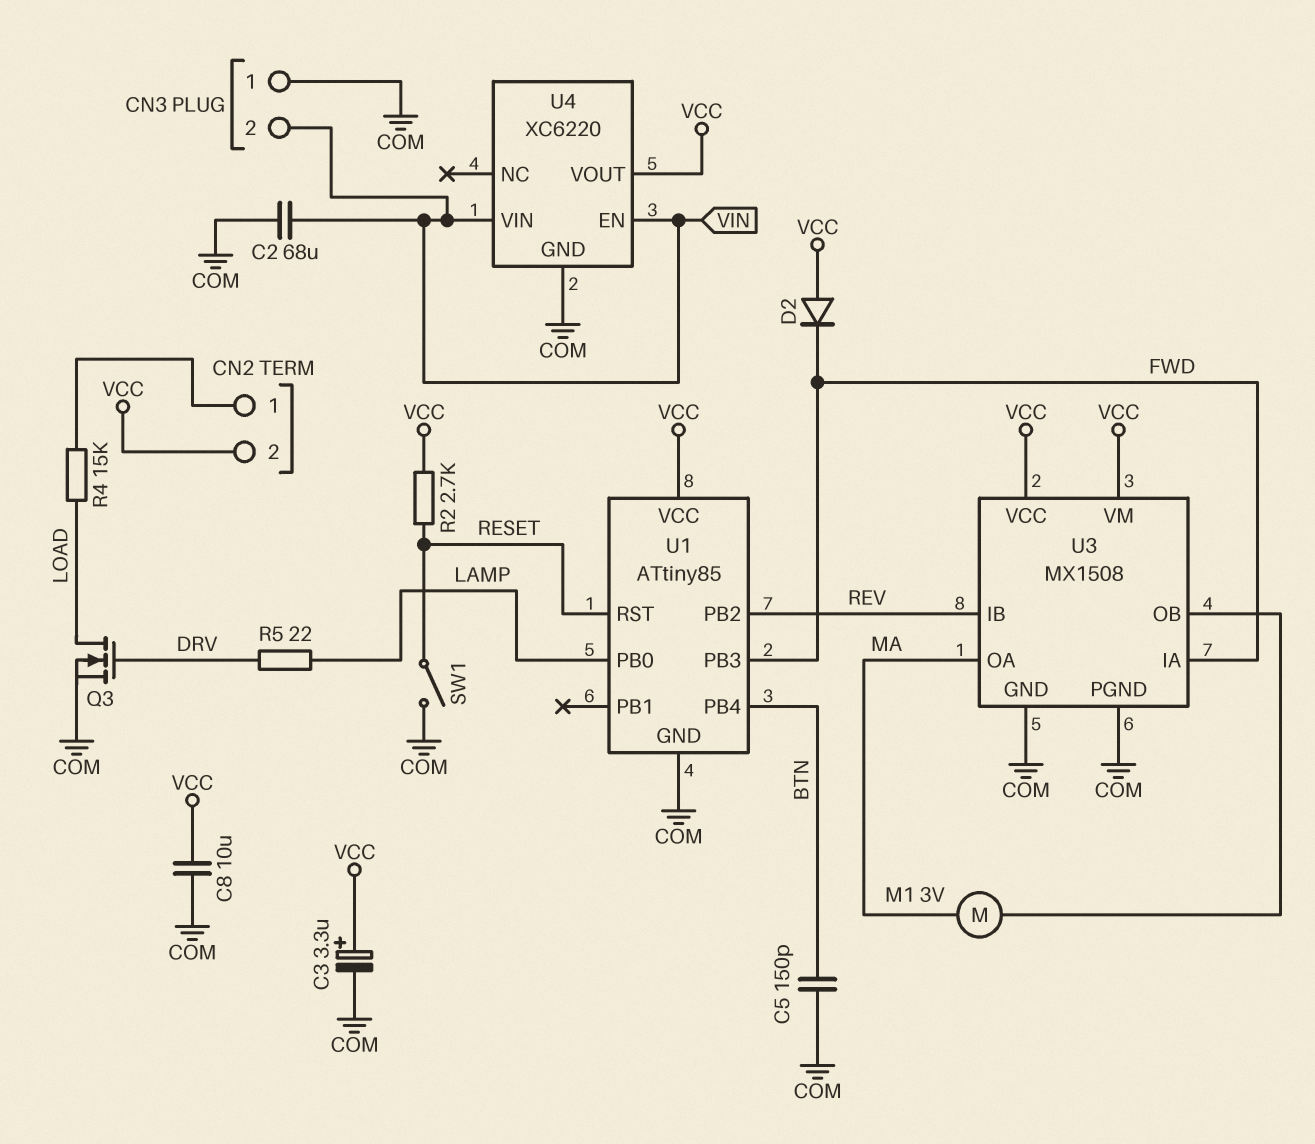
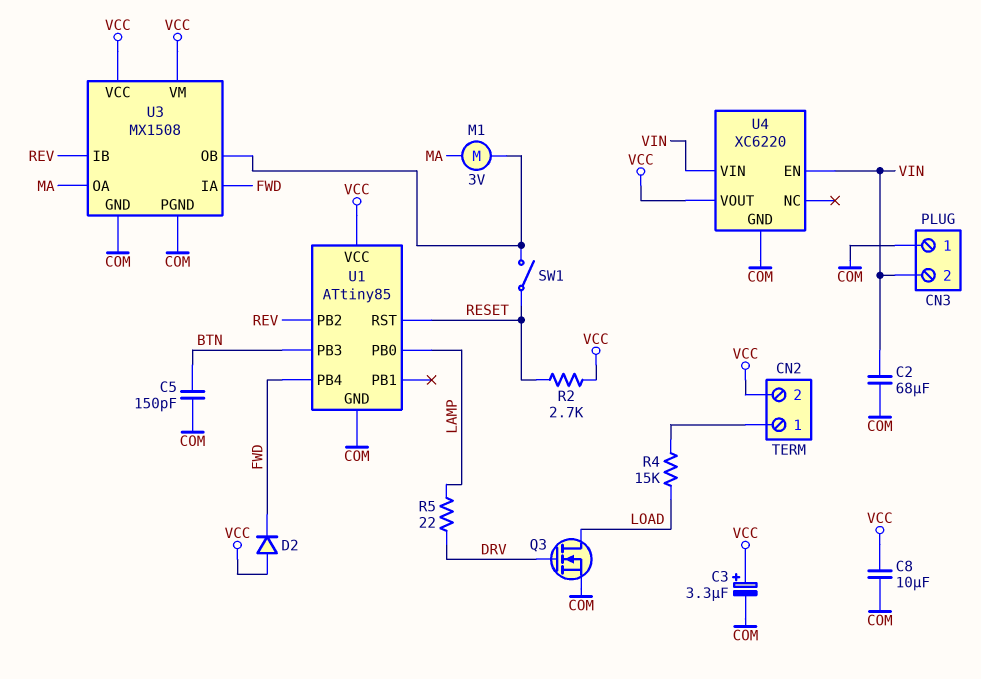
SW1: switch (COM, RESET) -> switch (RESET, U3/OB)
U1 pin PB3: FWD -> BTN
U1 pin PB4: BTN -> FWD

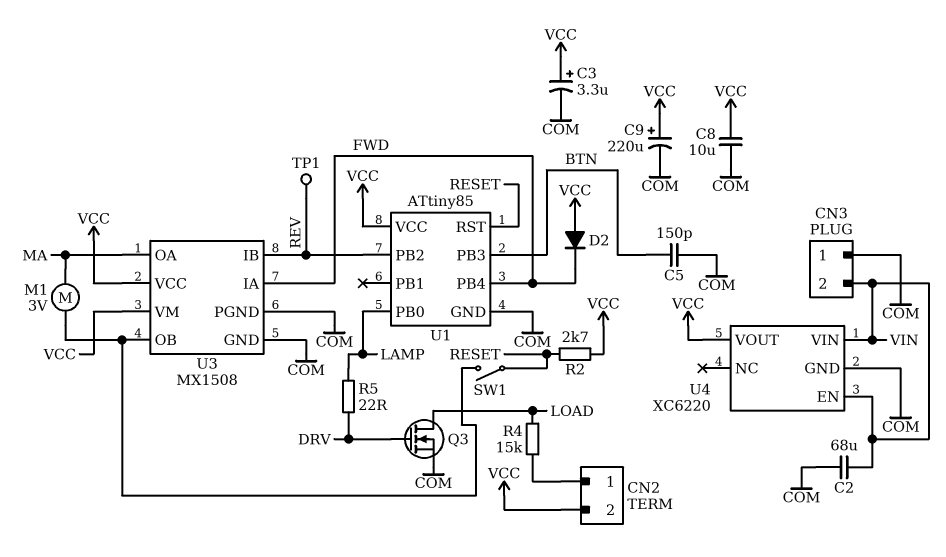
C9: none -> 220uF (plus VCC, minus COM)
TP1: none -> test point (REV)

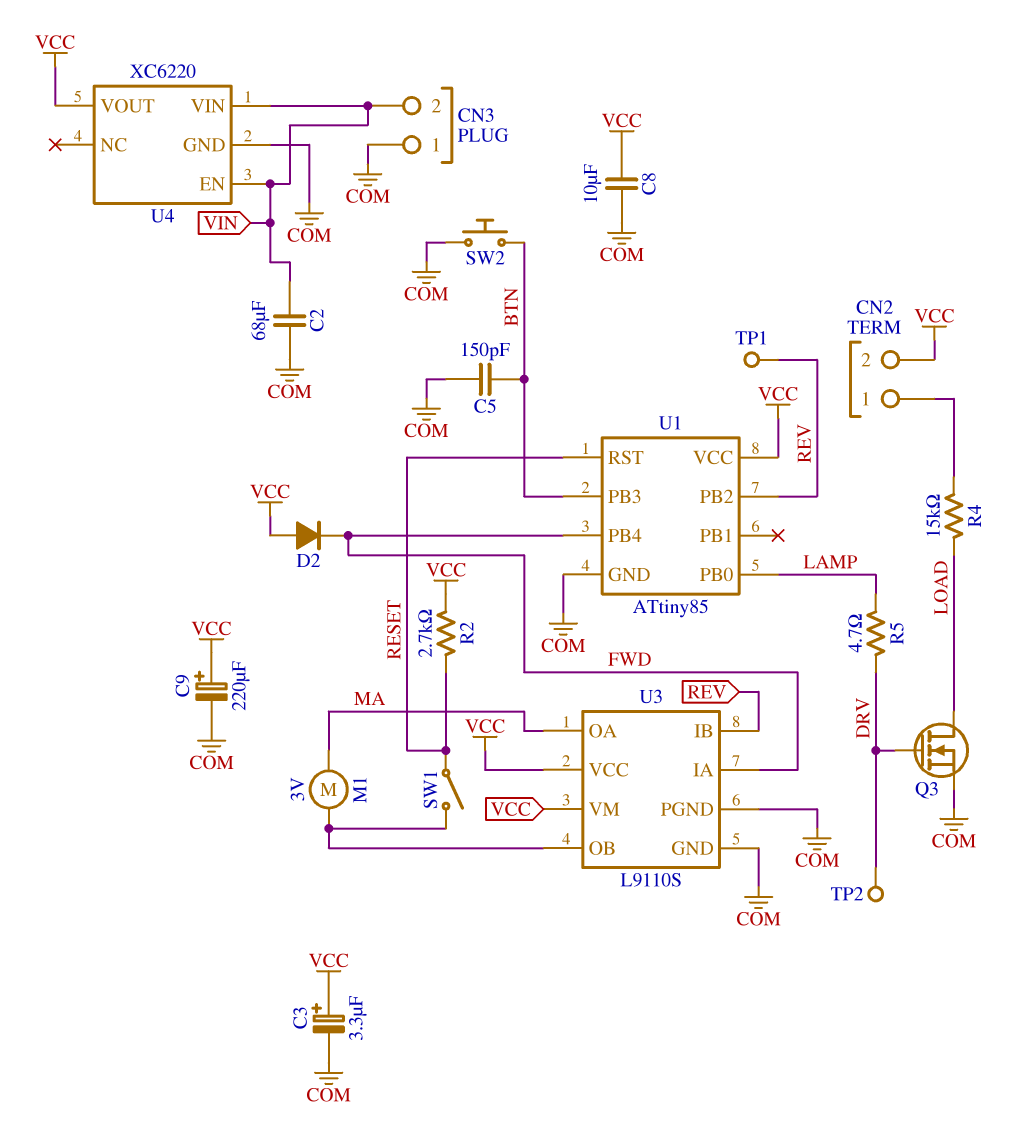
R5: 22 (DRV, LAMP) -> 4.7 (DRV, LAMP)
SW2: none -> button (BTN, COM)
TP2: none -> test point (DRV)
U3: MX1508 -> L9110S

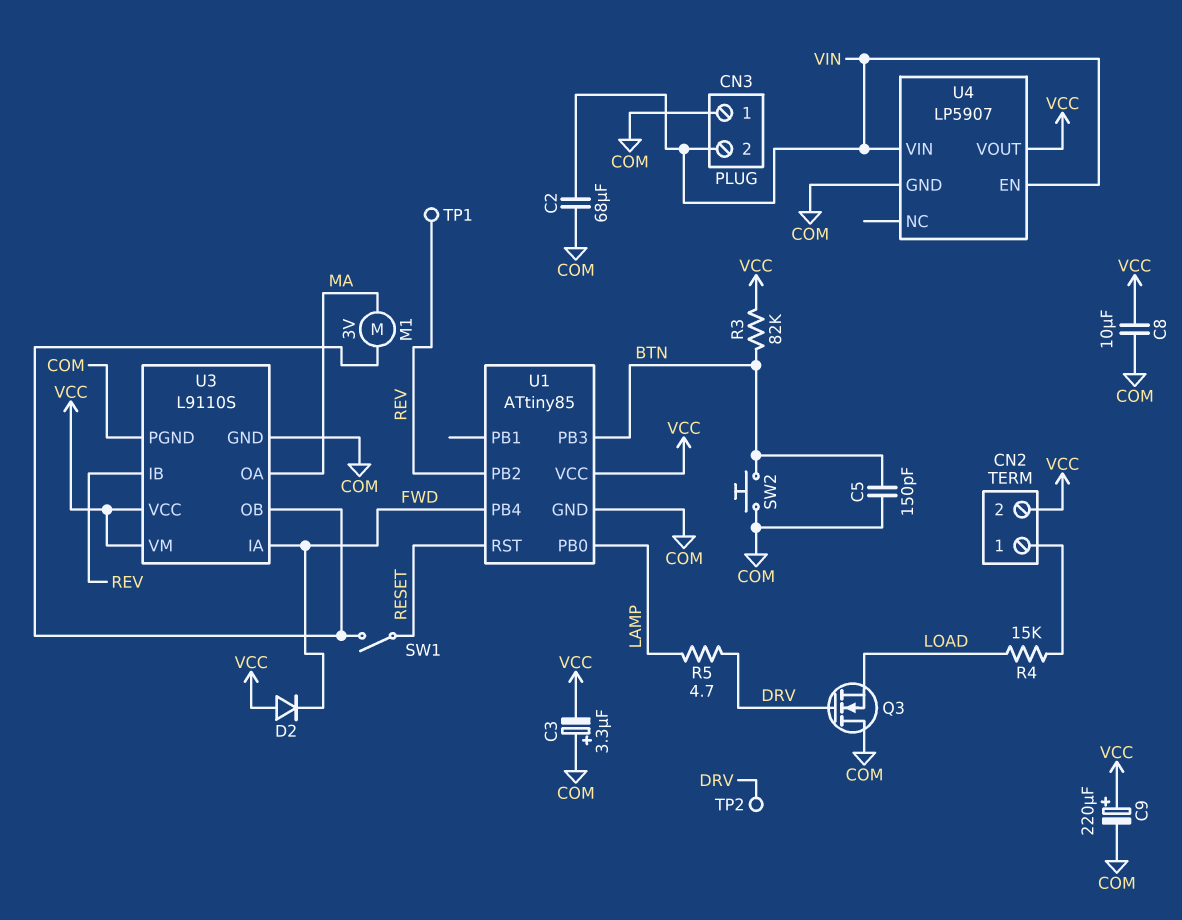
C3: 3.3uF (plus VCC, minus COM) -> 3.3uF (plus COM, minus VCC)
Q3: NMOS (G DRV, D LOAD, S COM) -> NMOS (G DRV, D COM, S LOAD)
R2: 2.7k (RESET, VCC) -> none
R3: none -> 82k (BTN, VCC)
U4: XC6220 -> LP5907

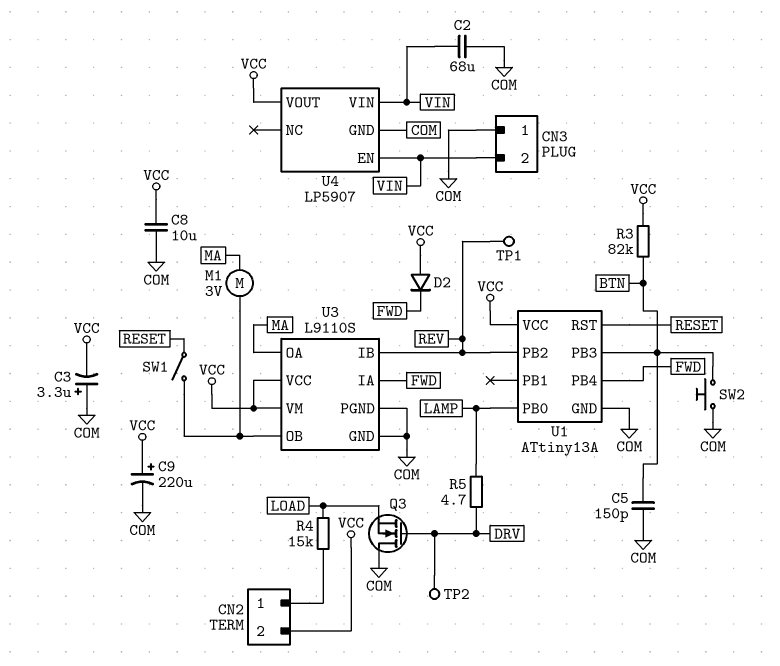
U1: ATtiny85 -> ATtiny13A

